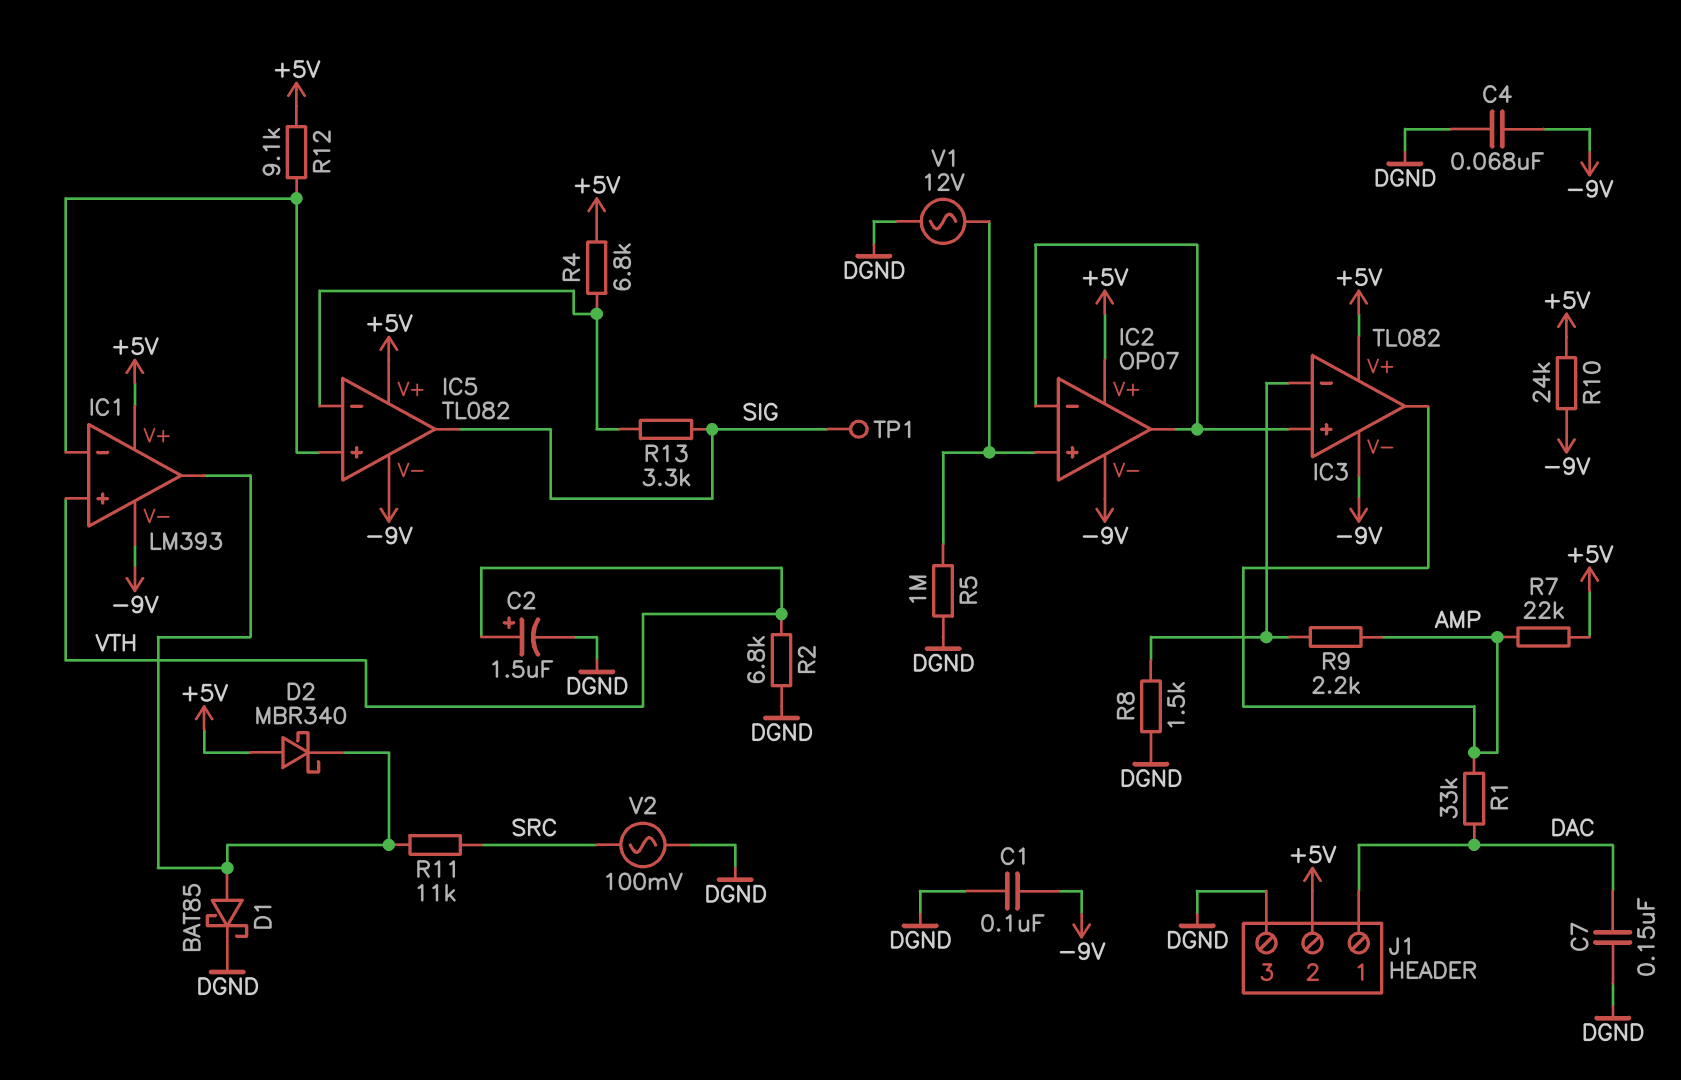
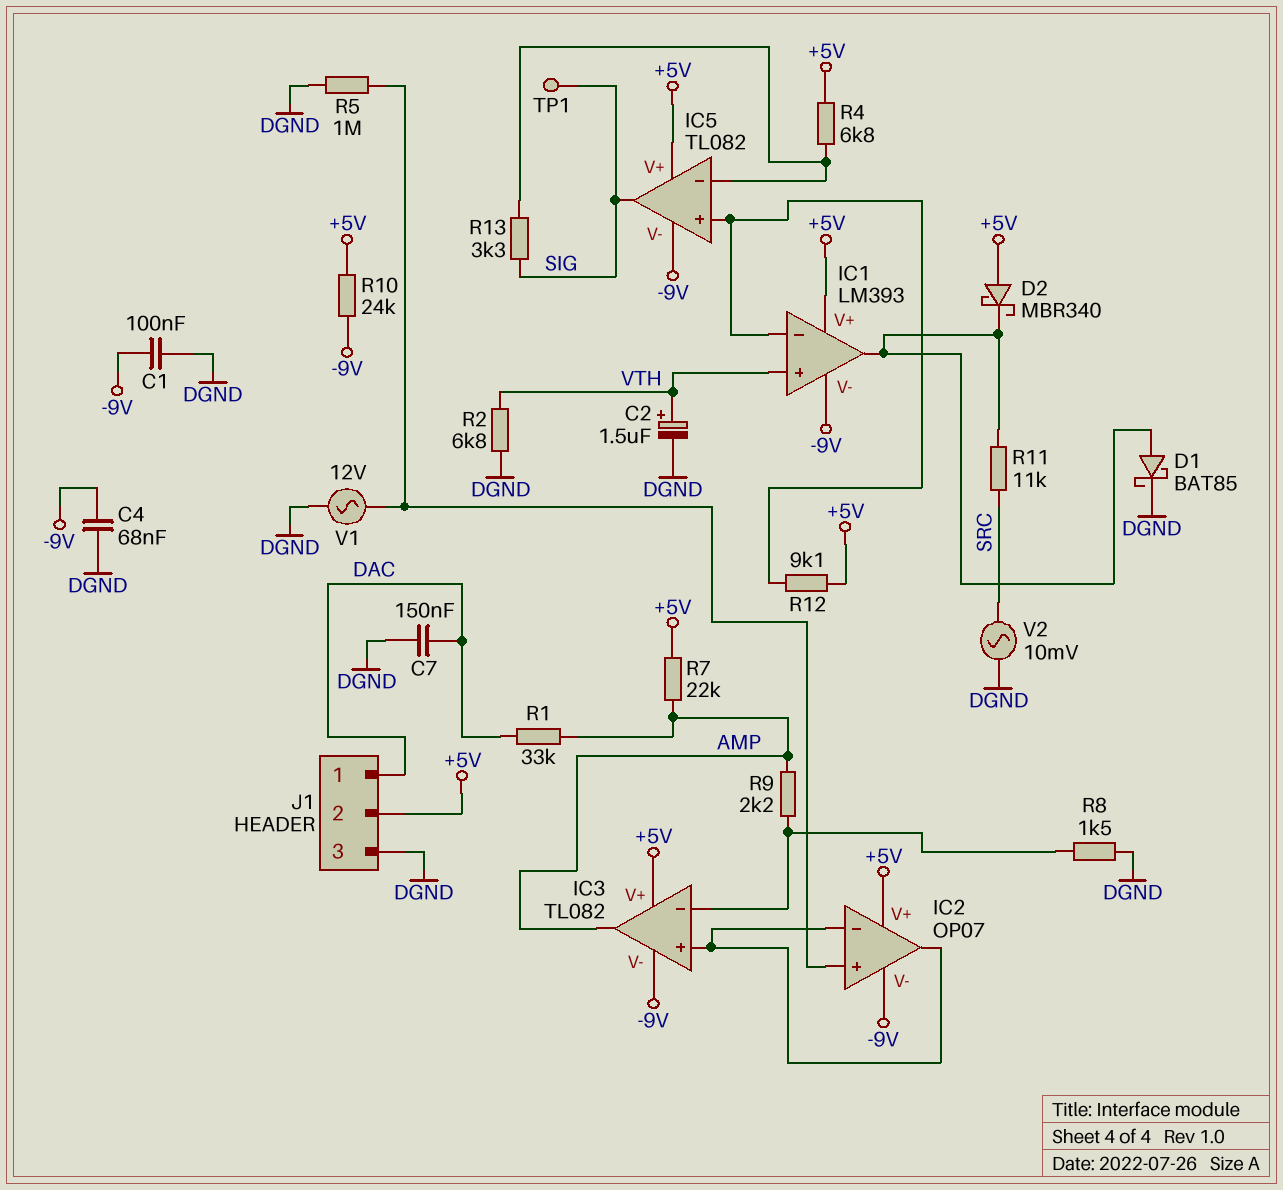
V2: AC 100mV (DGND, SRC) -> AC 10mV (DGND, SRC)

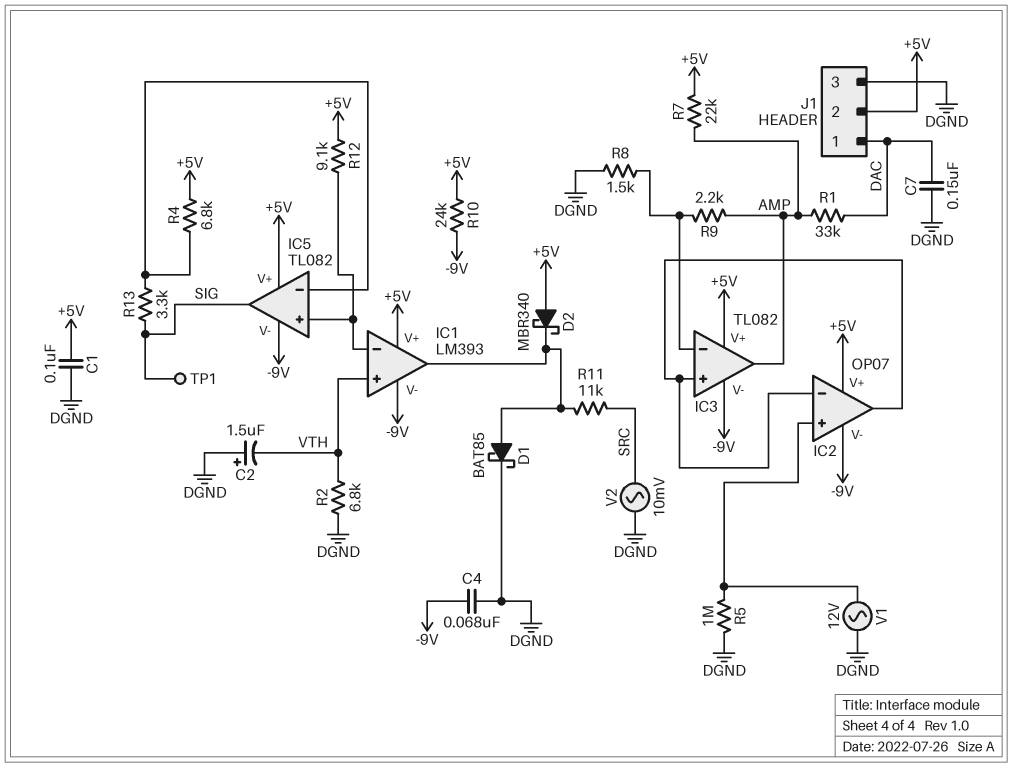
C1: 100nF (-9V, DGND) -> 100nF (+5V, DGND)
C2: 1.5uF (plus VTH, minus DGND) -> 1.5uF (plus DGND, minus VTH)

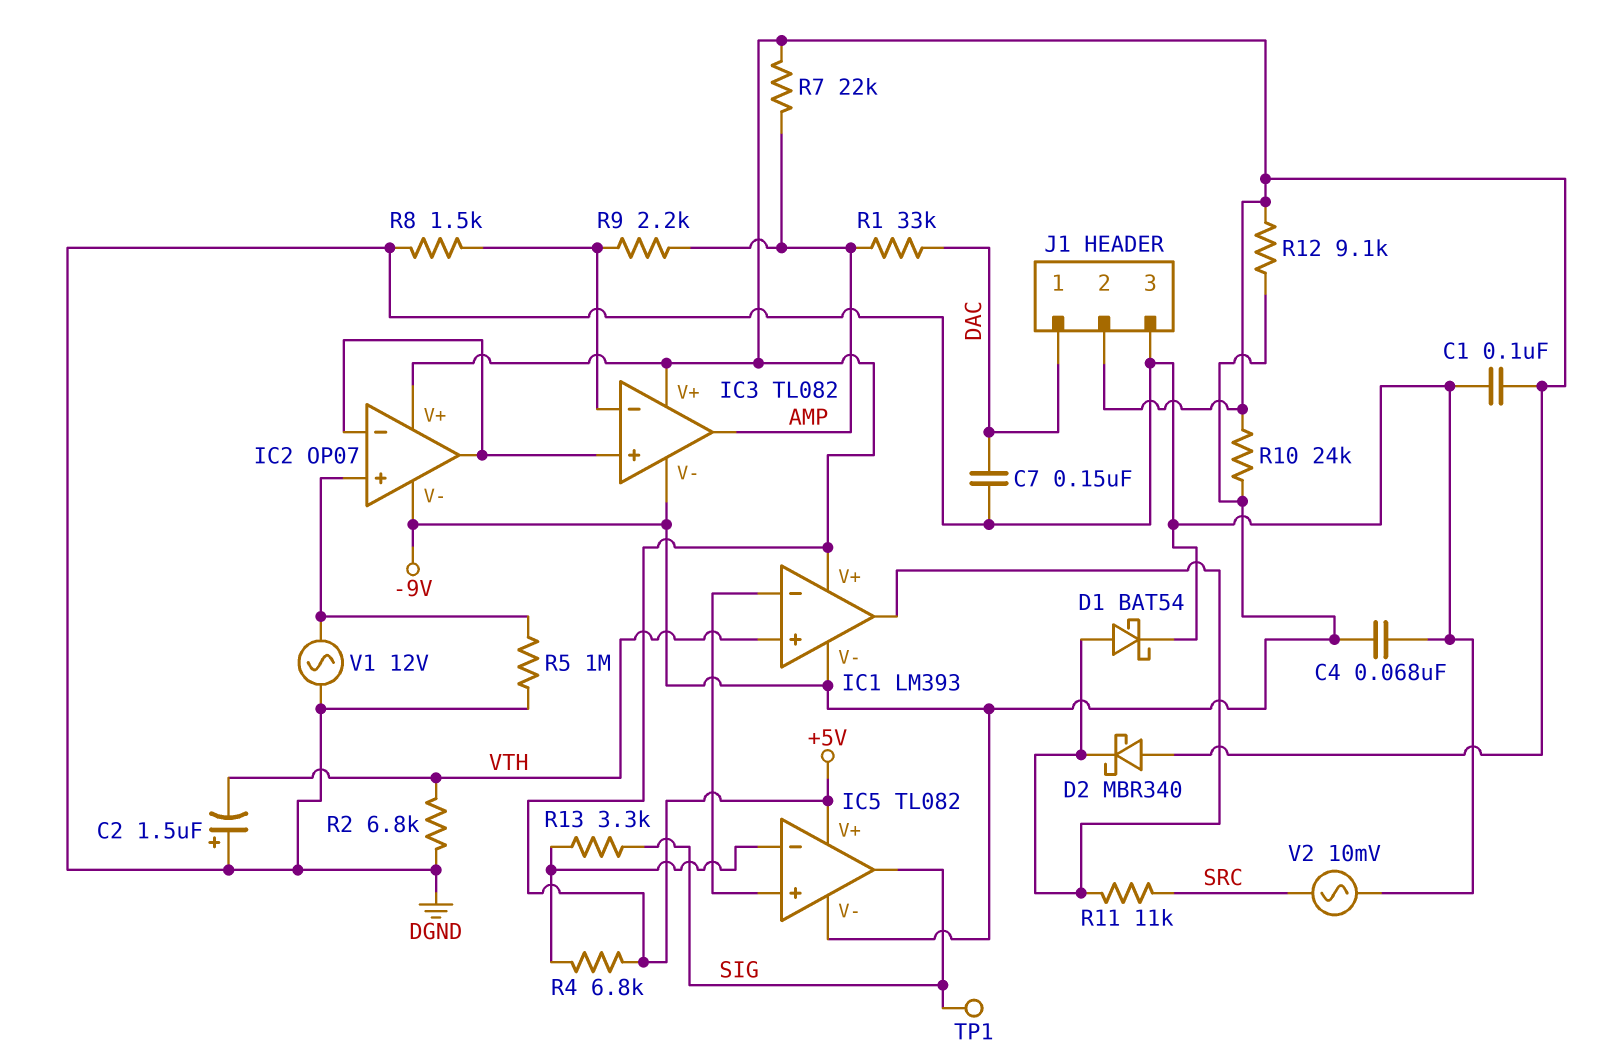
D1: schottky BAT85 (A IC1/out, K DGND) -> schottky BAT54 (A IC1/out, K DGND)
R12: 9.1k (+5V, IC1/in-) -> 9.1k (+5V, -9V)

